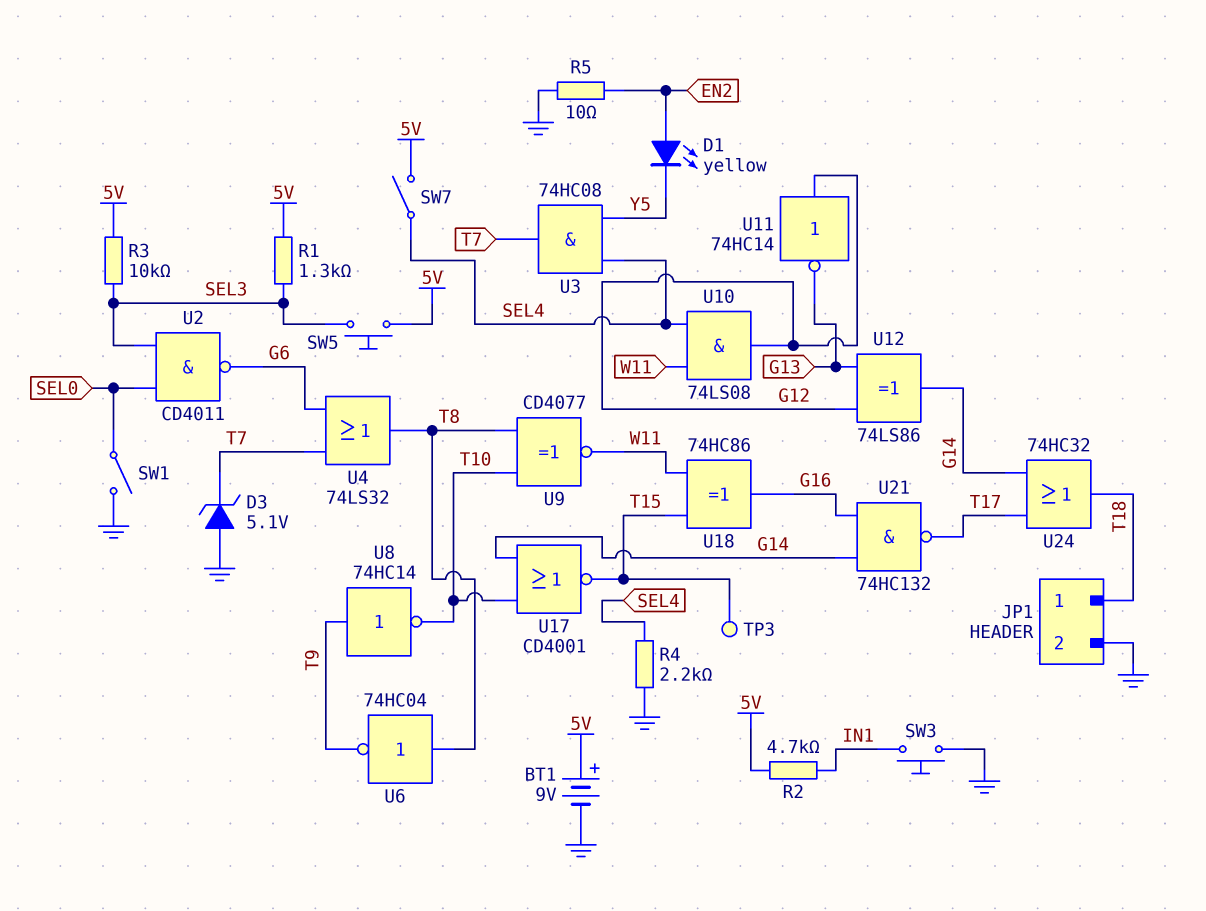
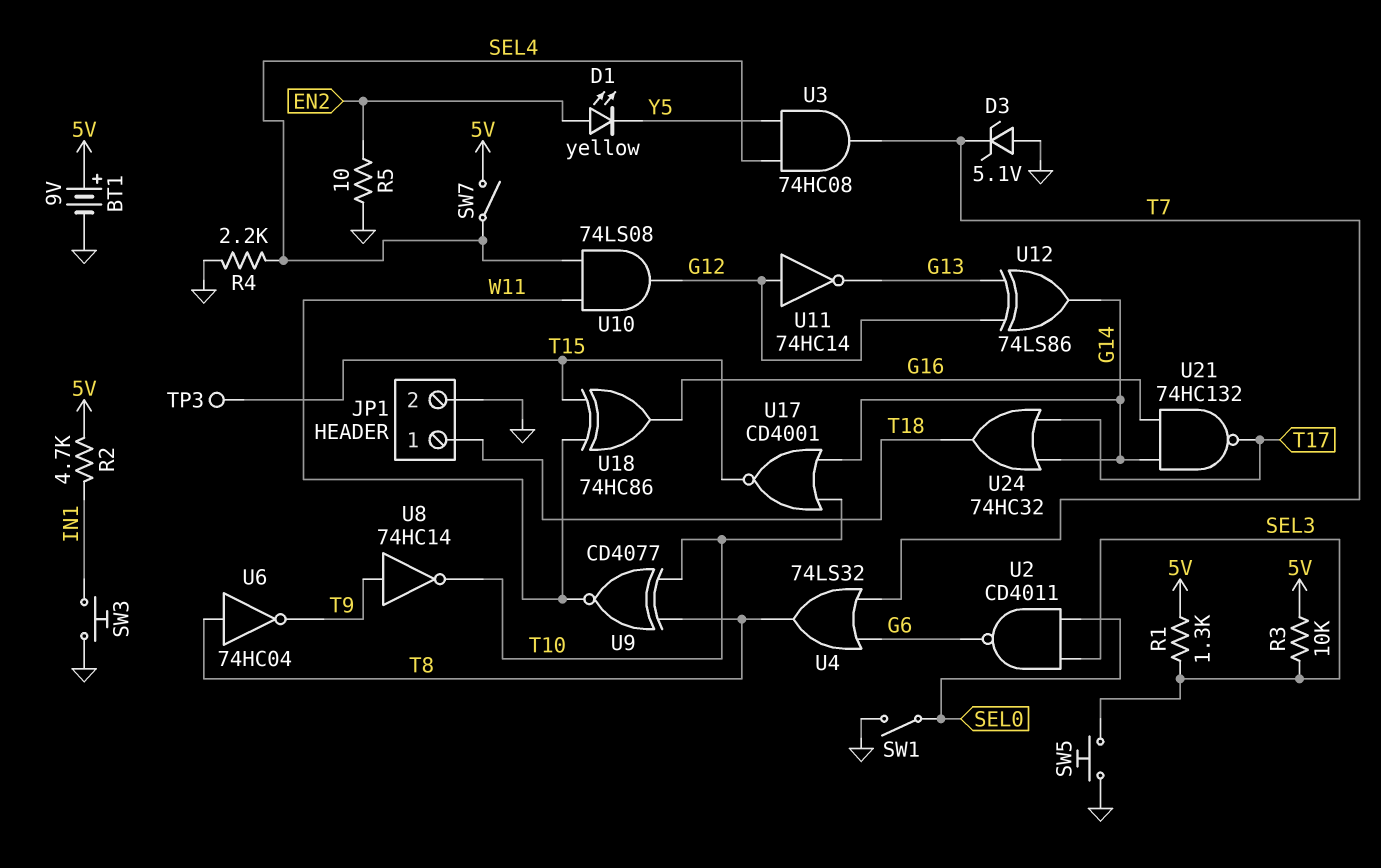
SW5: button (5V, SEL3) -> button (GND, SEL3)

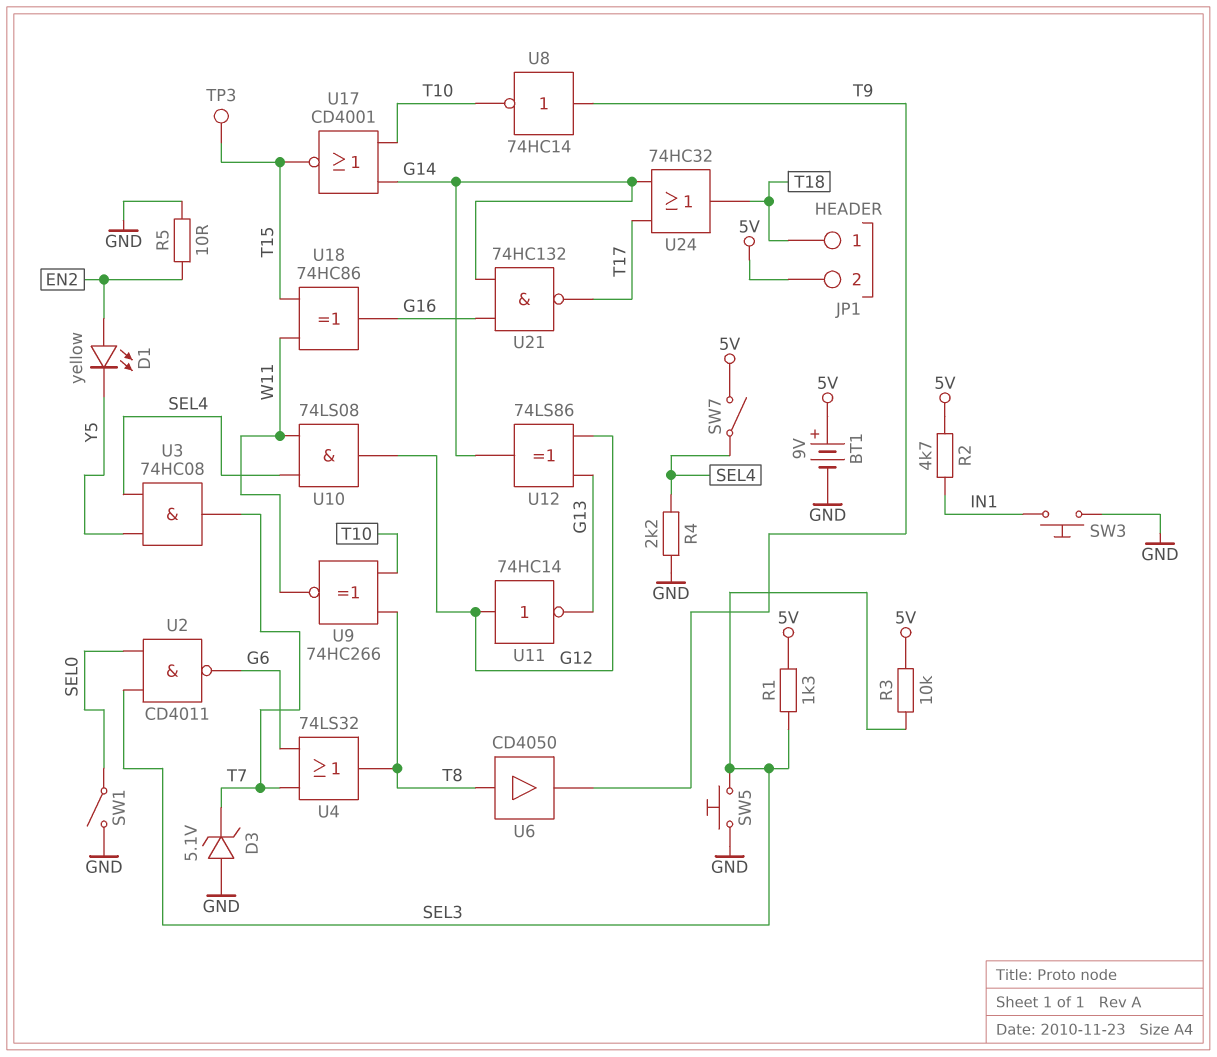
JP1 pin 2: GND -> 5V
U6: NOT 74HC04 (in T8, out T9) -> buffer CD4050 (in T8, out T9)
U9: XNOR CD4077 (in T8, in T10, out W11) -> XNOR 74HC266 (in T8, in T10, out W11)

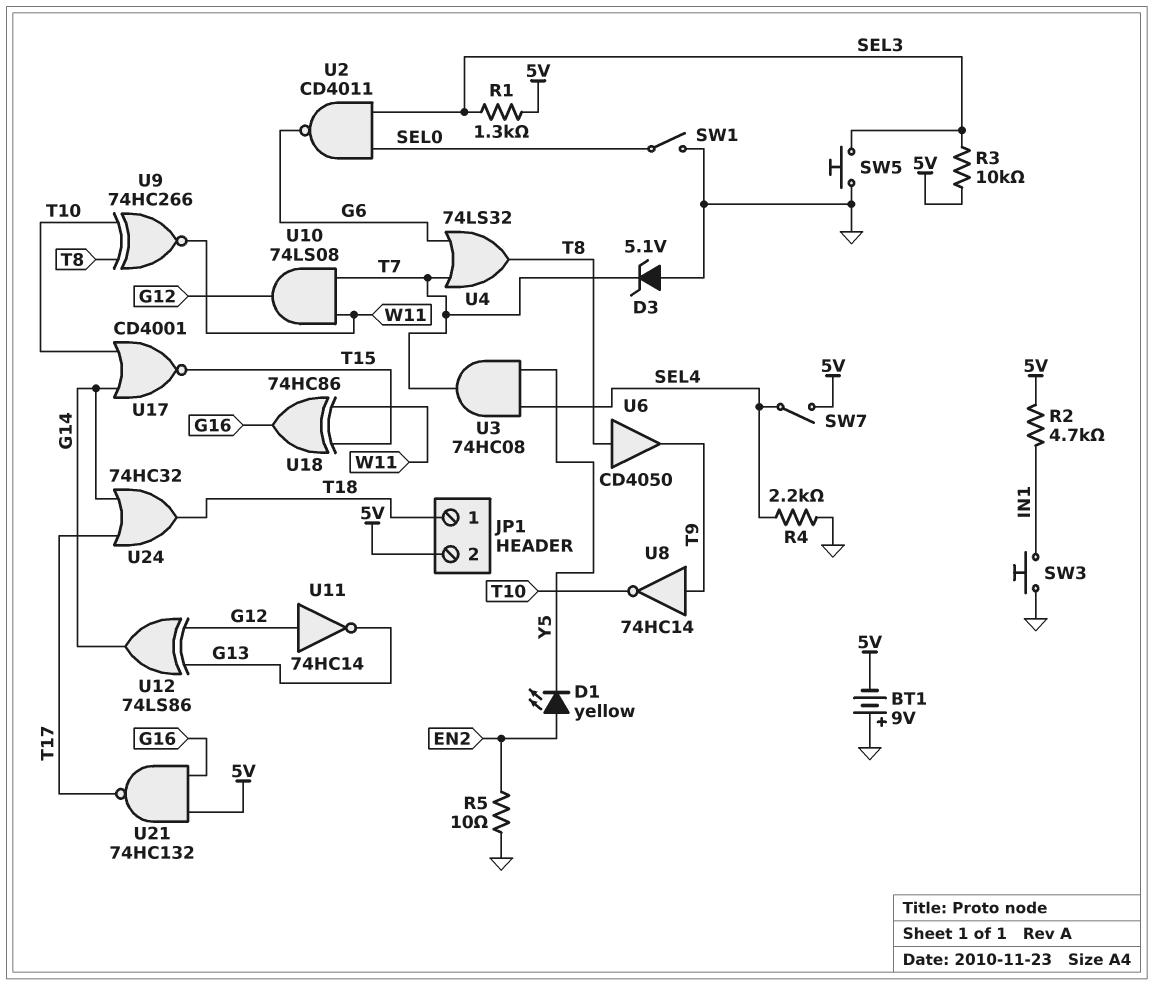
BT1: 9V (plus 5V, minus GND) -> 9V (plus GND, minus 5V)
TP3: test point (T15) -> none
U10: AND 74LS08 (in SEL4, in W11, out G12) -> AND 74LS08 (in T7, in W11, out G12)
U21: NAND 74HC132 (in G14, in G16, out T17) -> NAND 74HC132 (in 5V, in G16, out T17)

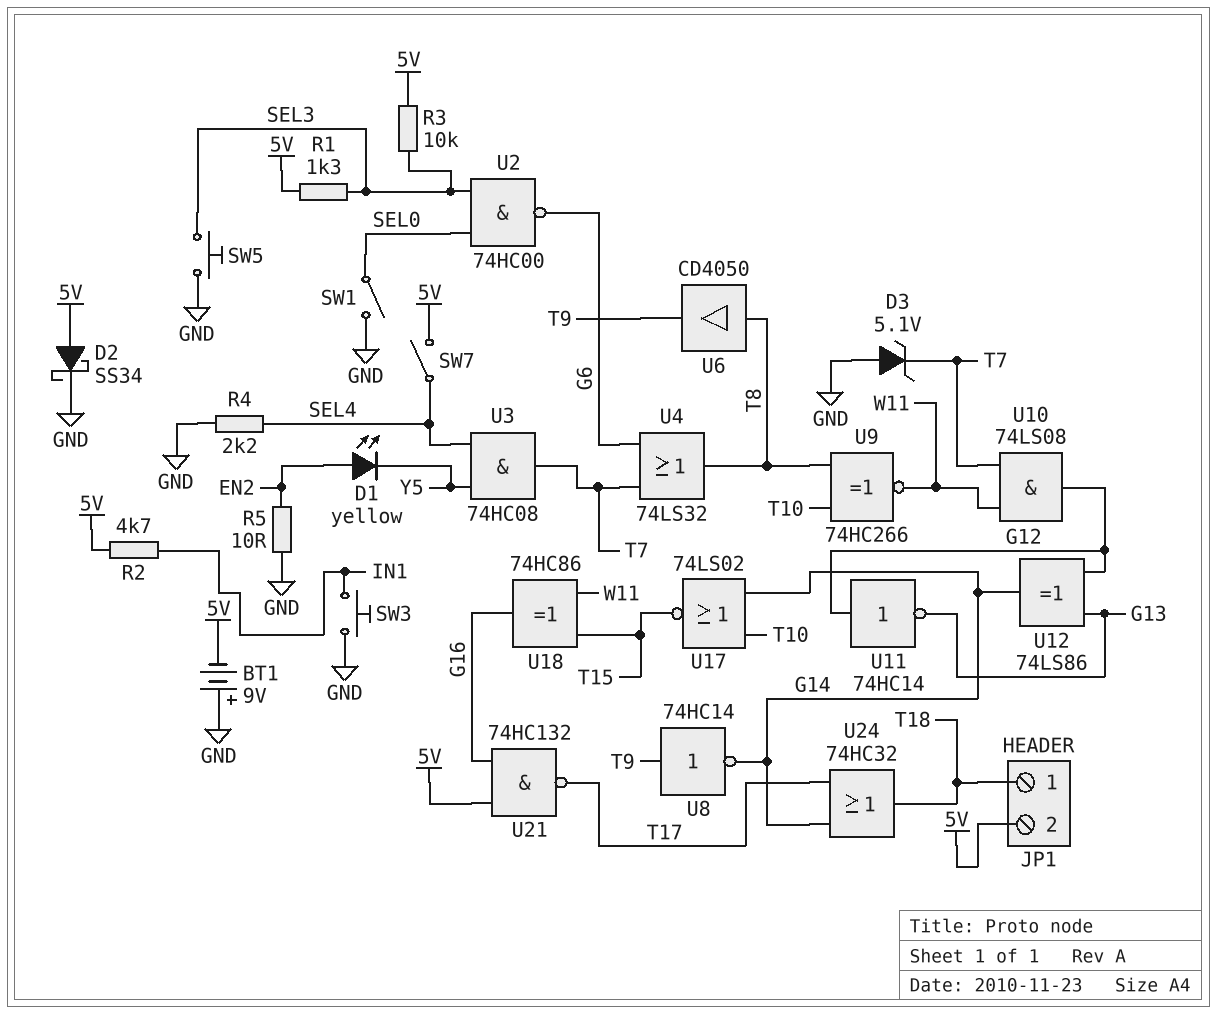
D2: none -> schottky SS34 (A 5V, K GND)
U2: NAND CD4011 (in SEL0, in SEL3, out G6) -> NAND 74HC00 (in SEL0, in SEL3, out G6)
U8: NOT 74HC14 (in T9, out T10) -> NOT 74HC14 (in T9, out G14)
U17: NOR CD4001 (in G14, in T10, out T15) -> NOR 74LS02 (in G14, in T10, out T15)

